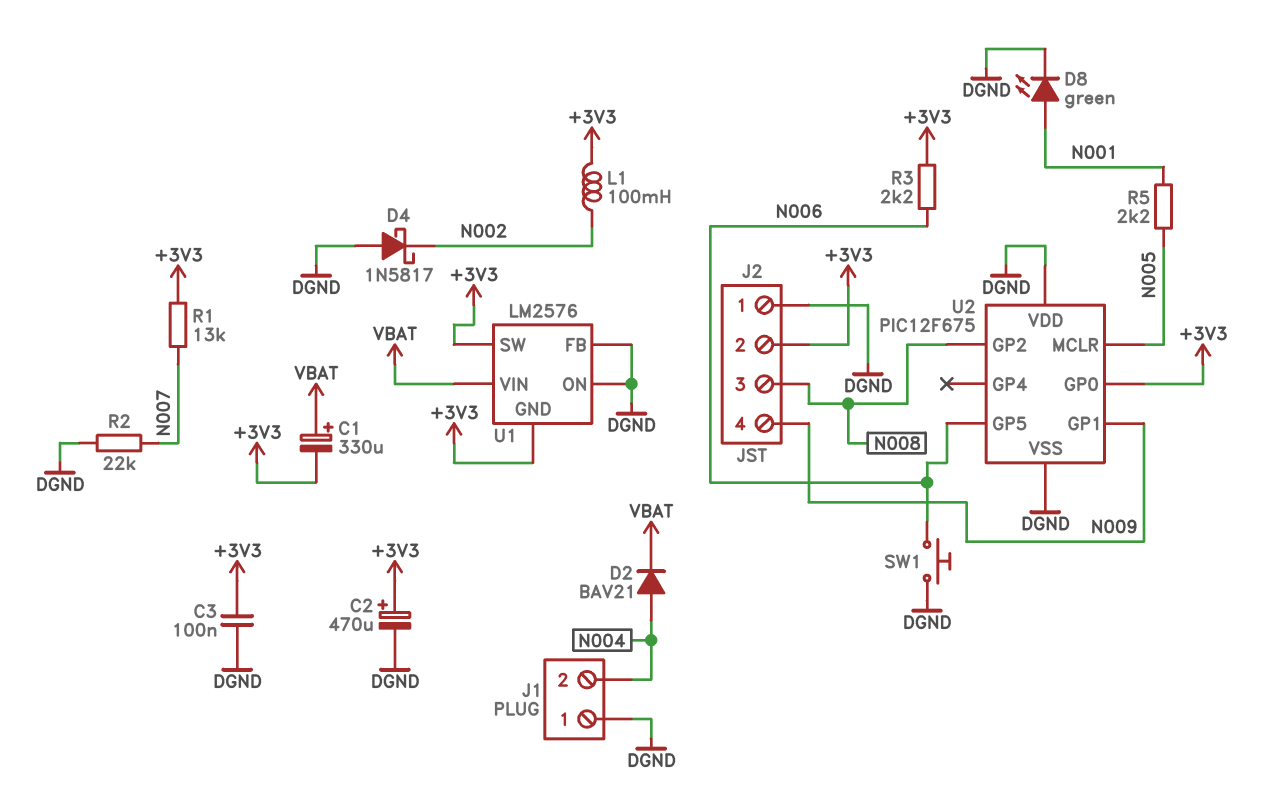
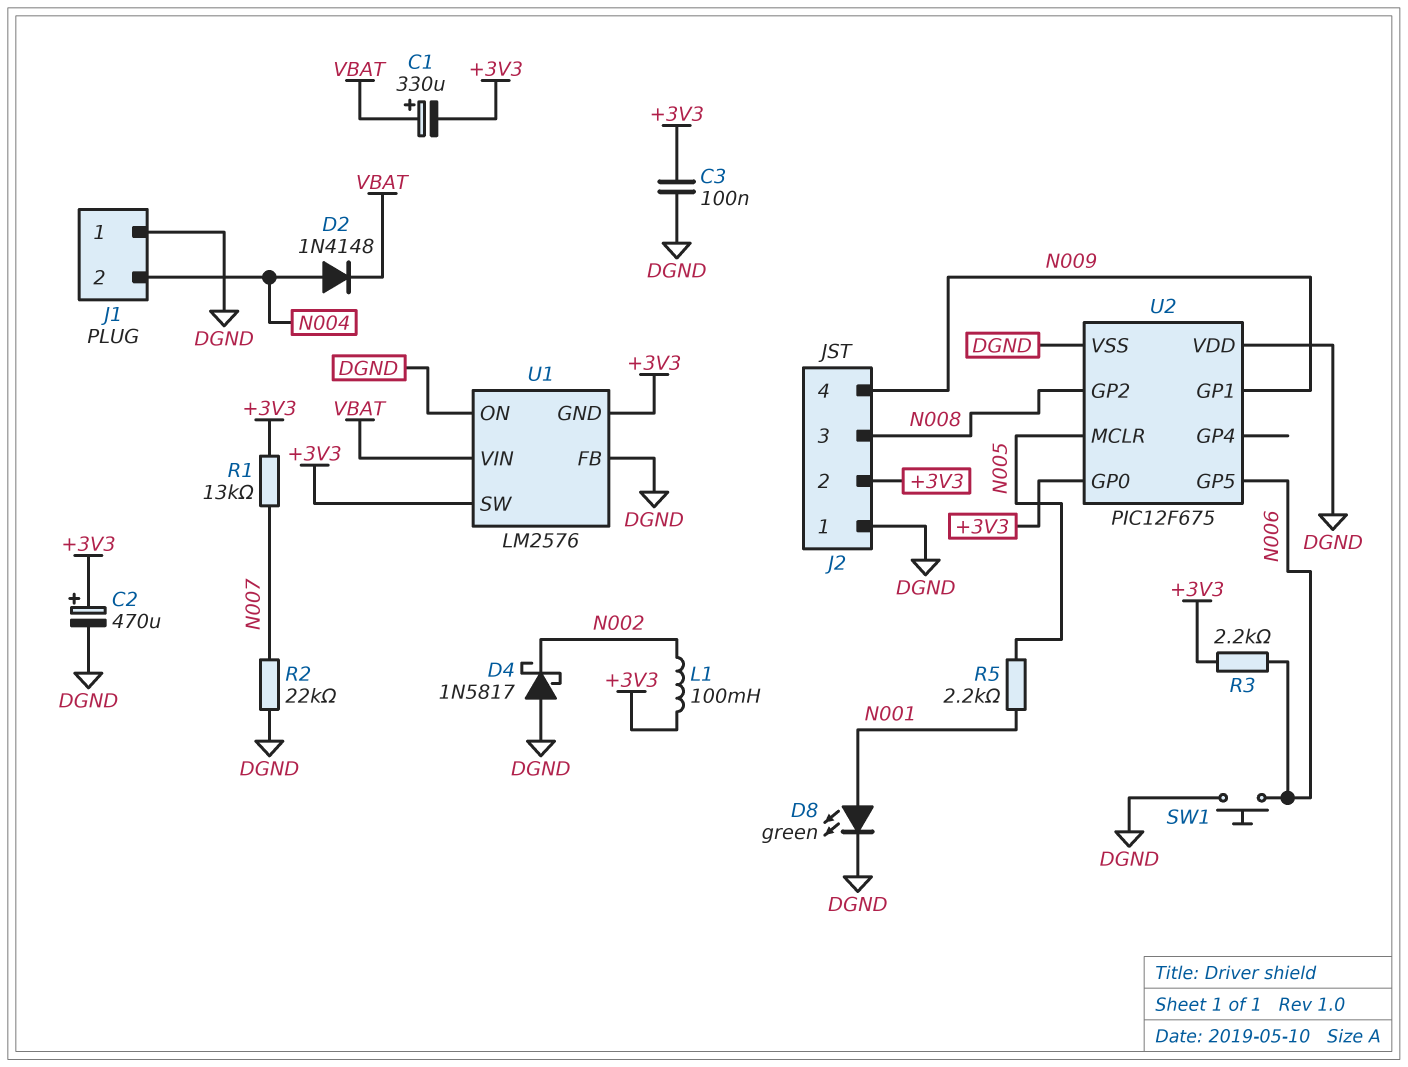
D2: diode BAV21 (A N004, K VBAT) -> diode 1N4148 (A N004, K VBAT)

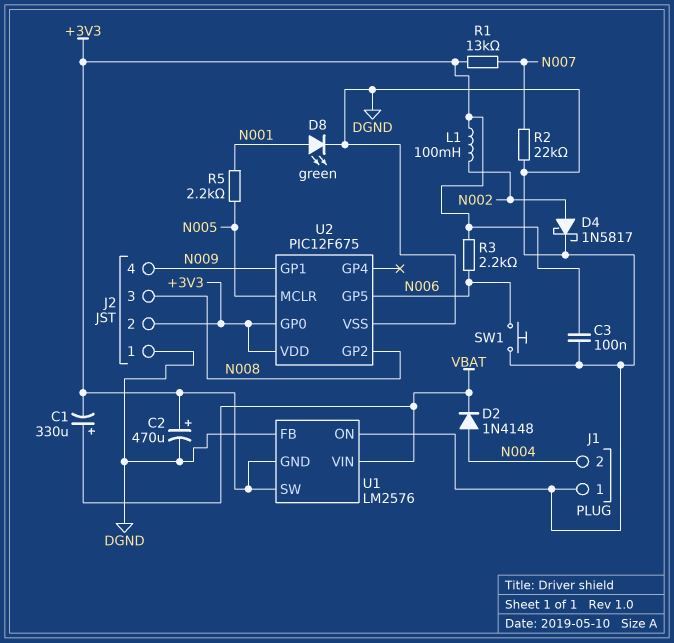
D4: schottky 1N5817 (A DGND, K N002) -> schottky 1N5817 (A N002, K DGND)
U2 pin VDD: DGND -> +3V3

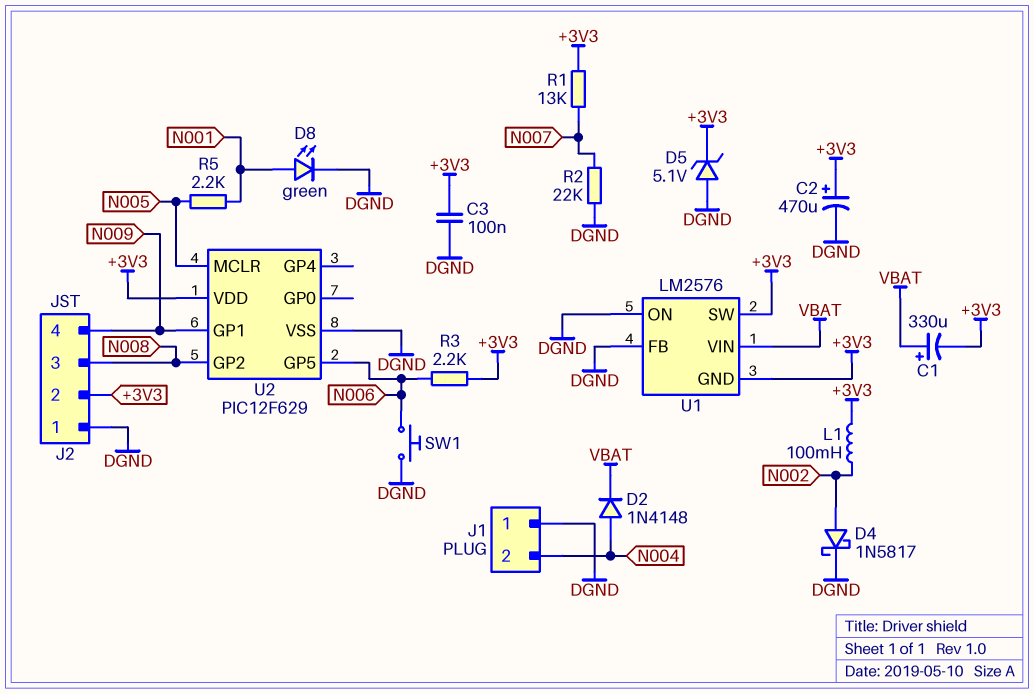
D5: none -> zener 5.1V (A DGND, K +3V3)
U2: PIC12F675 -> PIC12F629
U2 pin GP0: +3V3 -> none

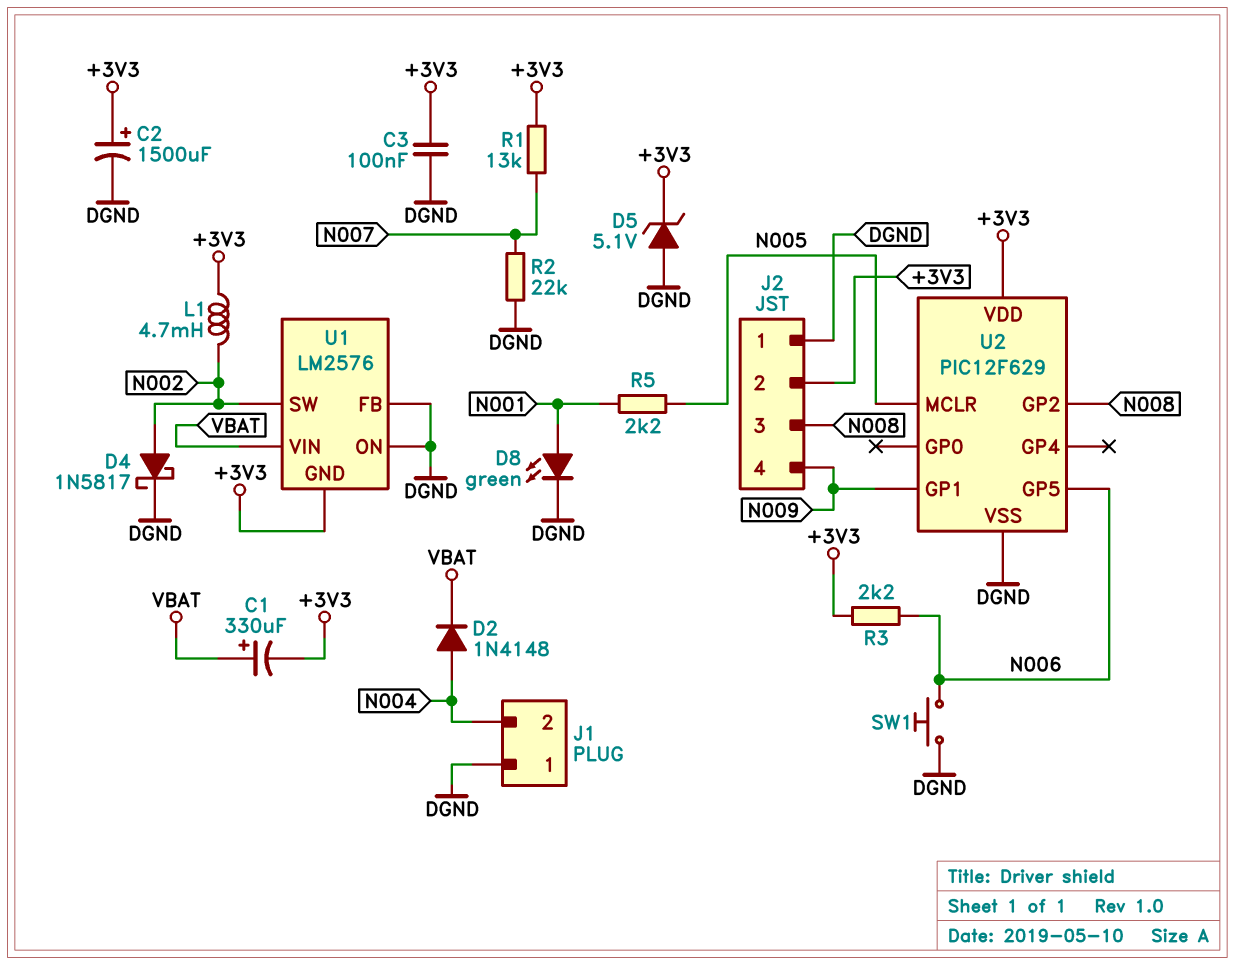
C2: 470uF (plus +3V3, minus DGND) -> 1500uF (plus +3V3, minus DGND)
L1: 100mH (+3V3, N002) -> 4.7mH (+3V3, N002)
U1 pin SW: +3V3 -> N002

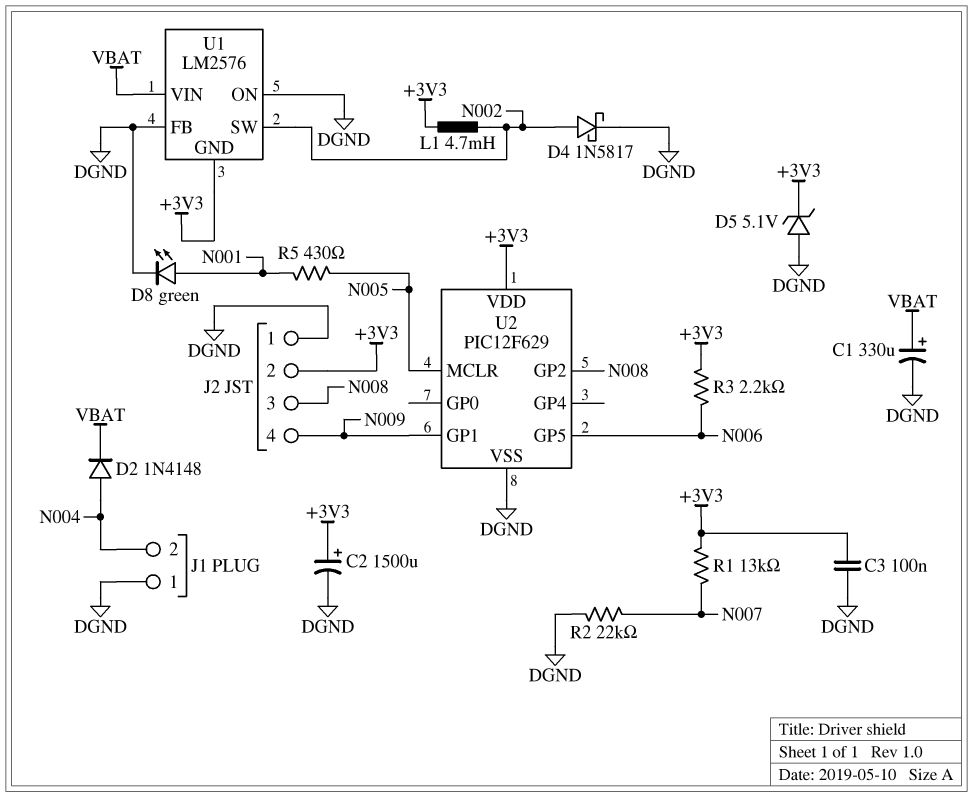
C1: 330uF (plus VBAT, minus +3V3) -> 330uF (plus VBAT, minus DGND)
R5: 2.2k (N001, N005) -> 430 (N001, N005)
SW1: button (DGND, N006) -> none

